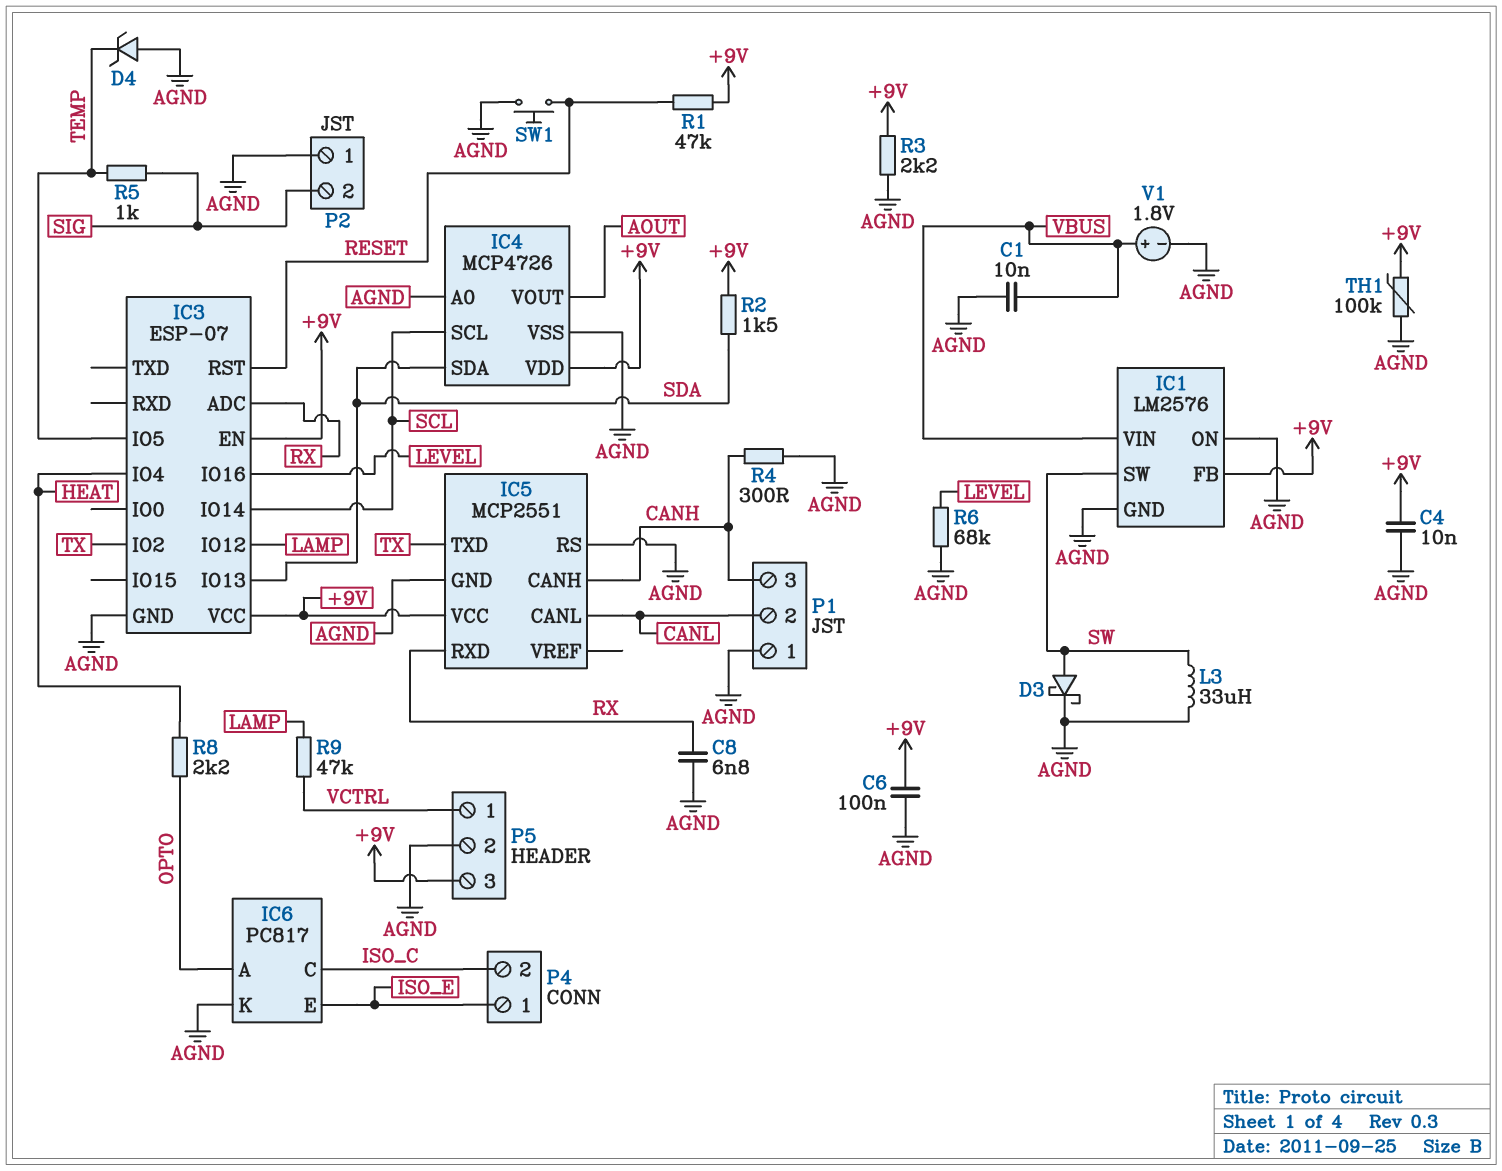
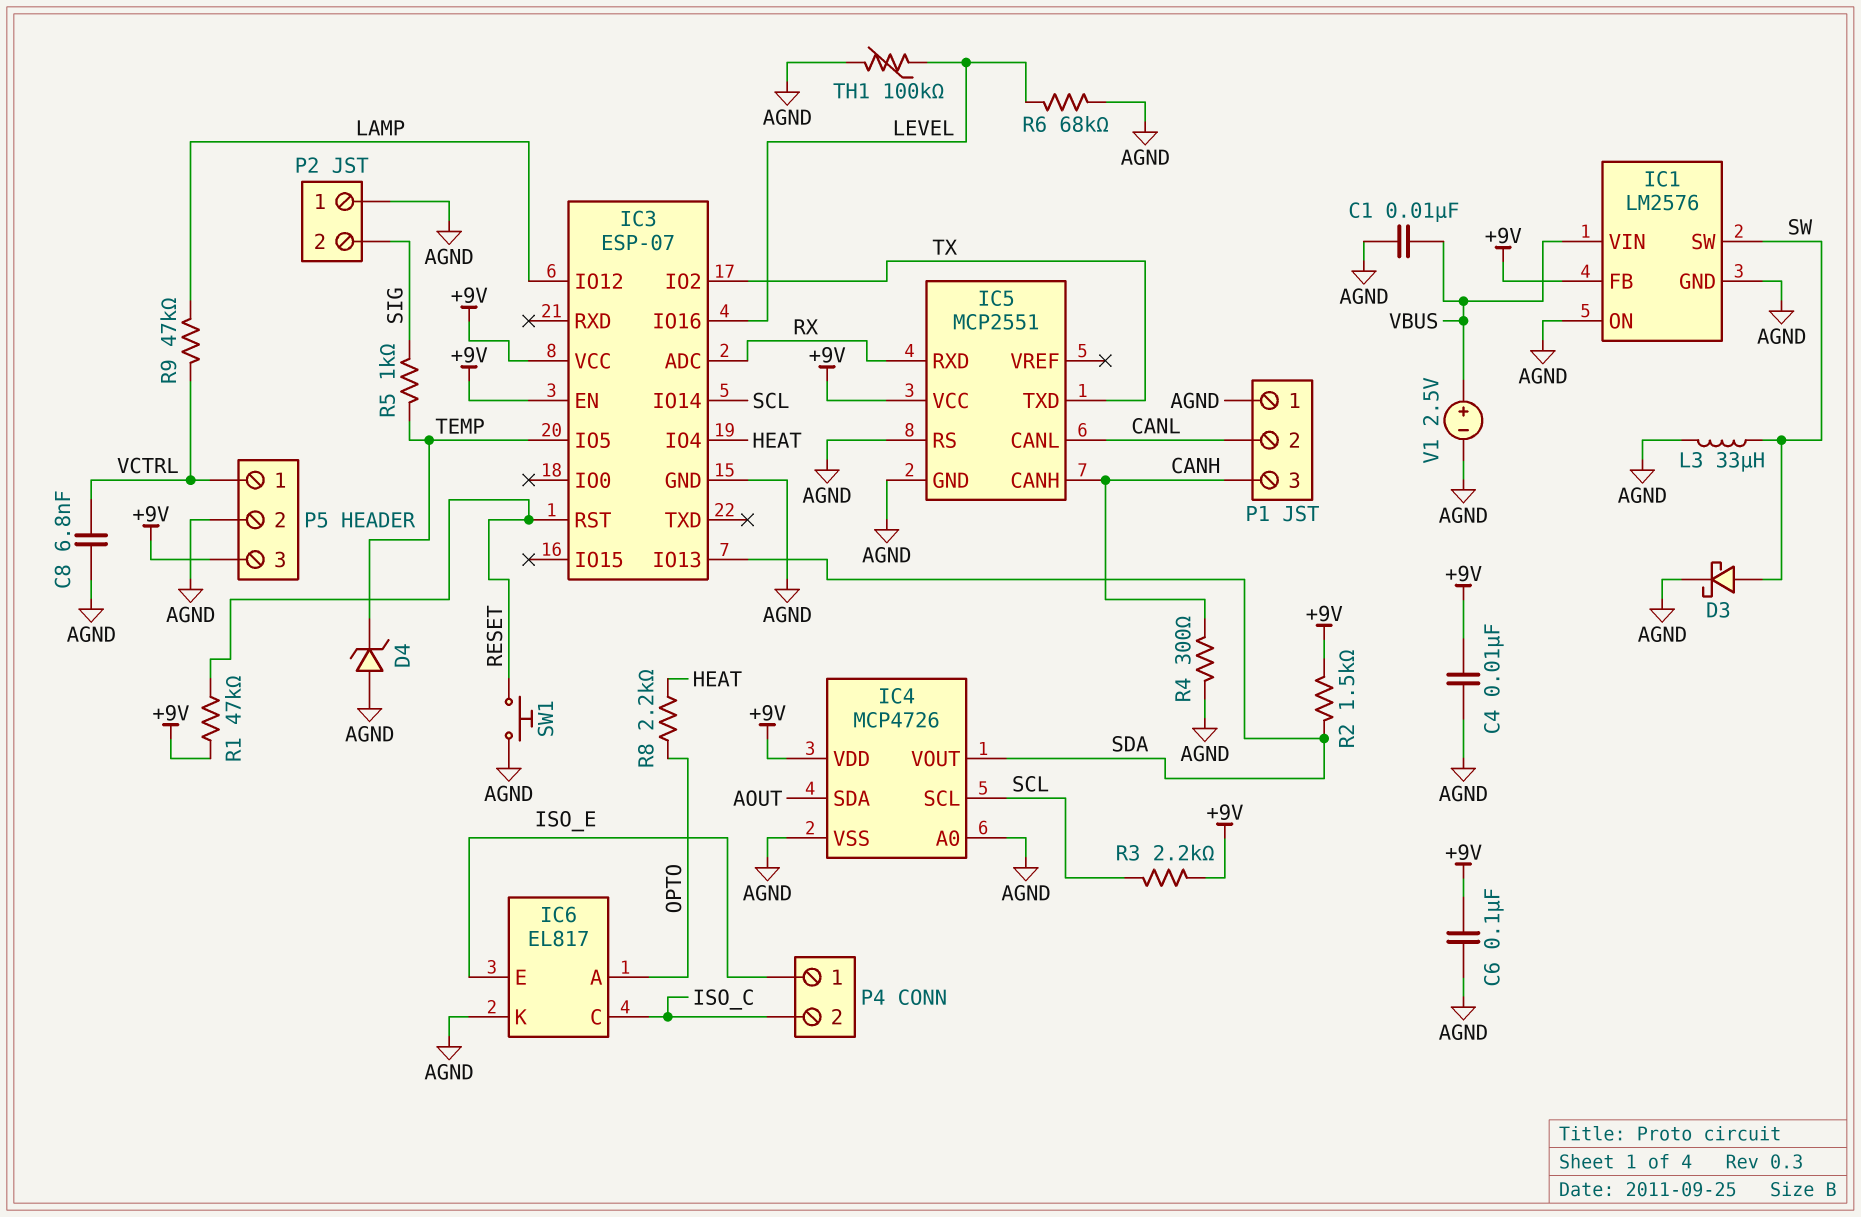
C8: 6.8nF (AGND, RX) -> 6.8nF (AGND, VCTRL)
IC4 pin SDA: SDA -> AOUT
IC4 pin VOUT: AOUT -> SDA
IC6: PC817 -> EL817
R3: 2.2k (+9V, AGND) -> 2.2k (+9V, SCL)
TH1: 100k (+9V, AGND) -> 100k (AGND, LEVEL)
V1: 1.8V (plus VBUS, minus AGND) -> 2.5V (plus VBUS, minus AGND)

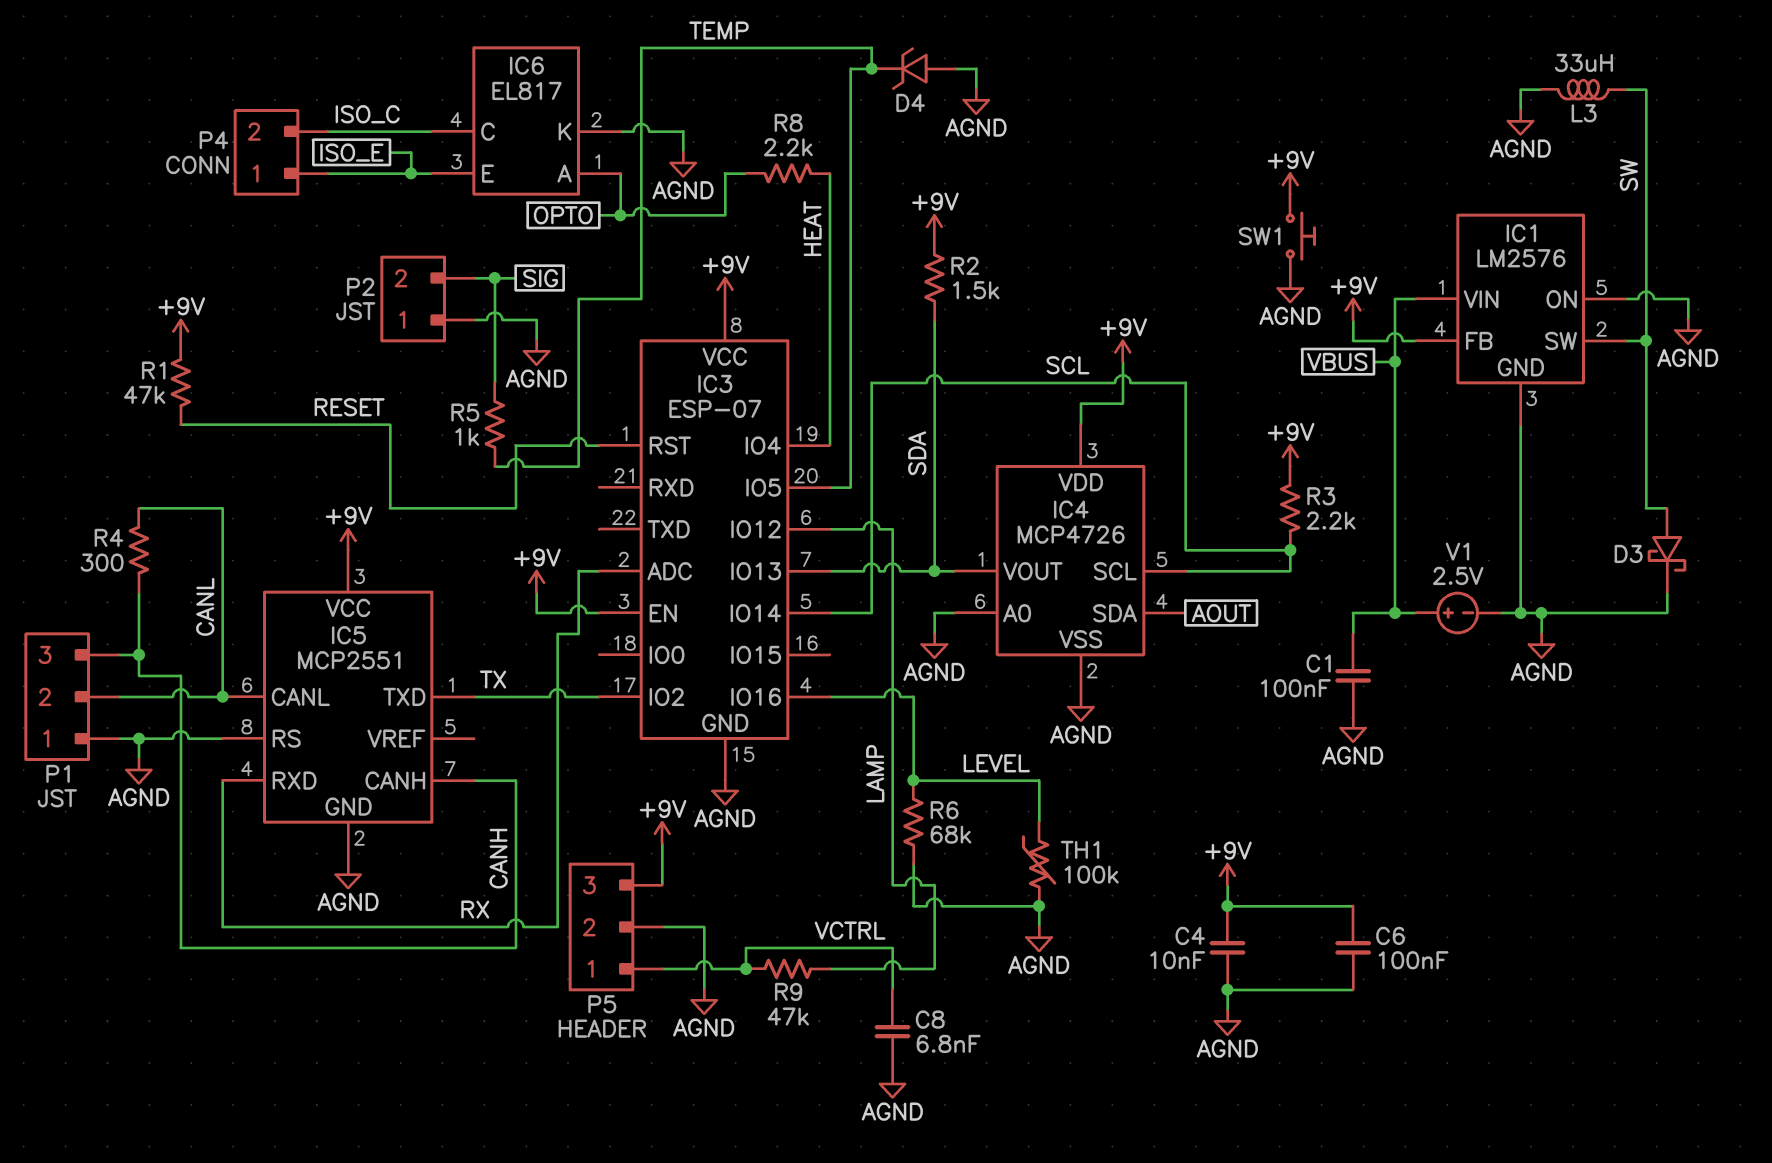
C1: 10nF (AGND, VBUS) -> 100nF (AGND, VBUS)
R4: 300 (AGND, CANH) -> 300 (CANH, CANL)
SW1: button (AGND, RESET) -> button (+9V, AGND)

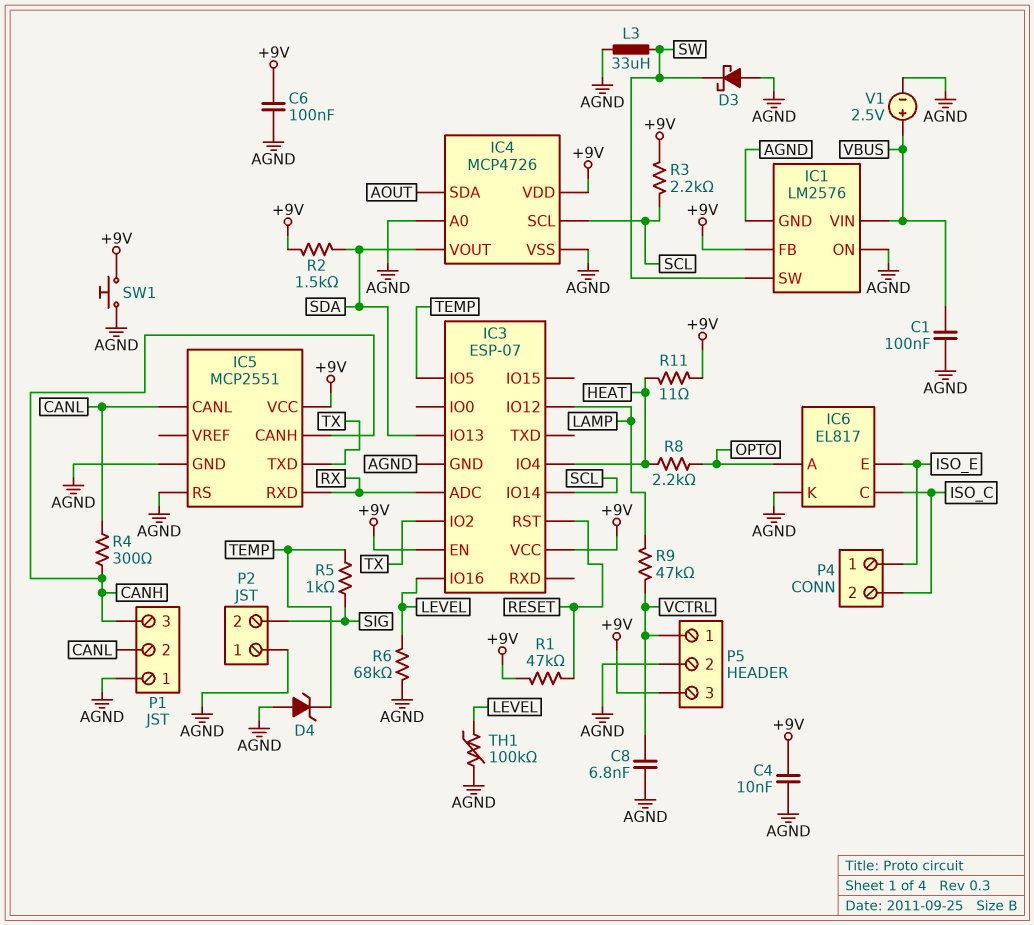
D3: schottky (A SW, K AGND) -> schottky (A AGND, K SW)
R11: none -> 11 (+9V, HEAT)

